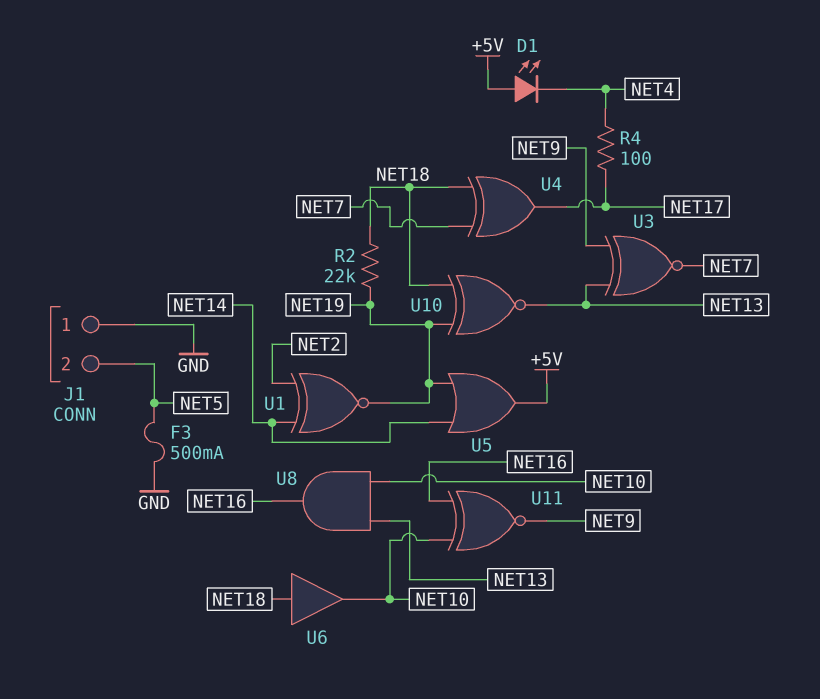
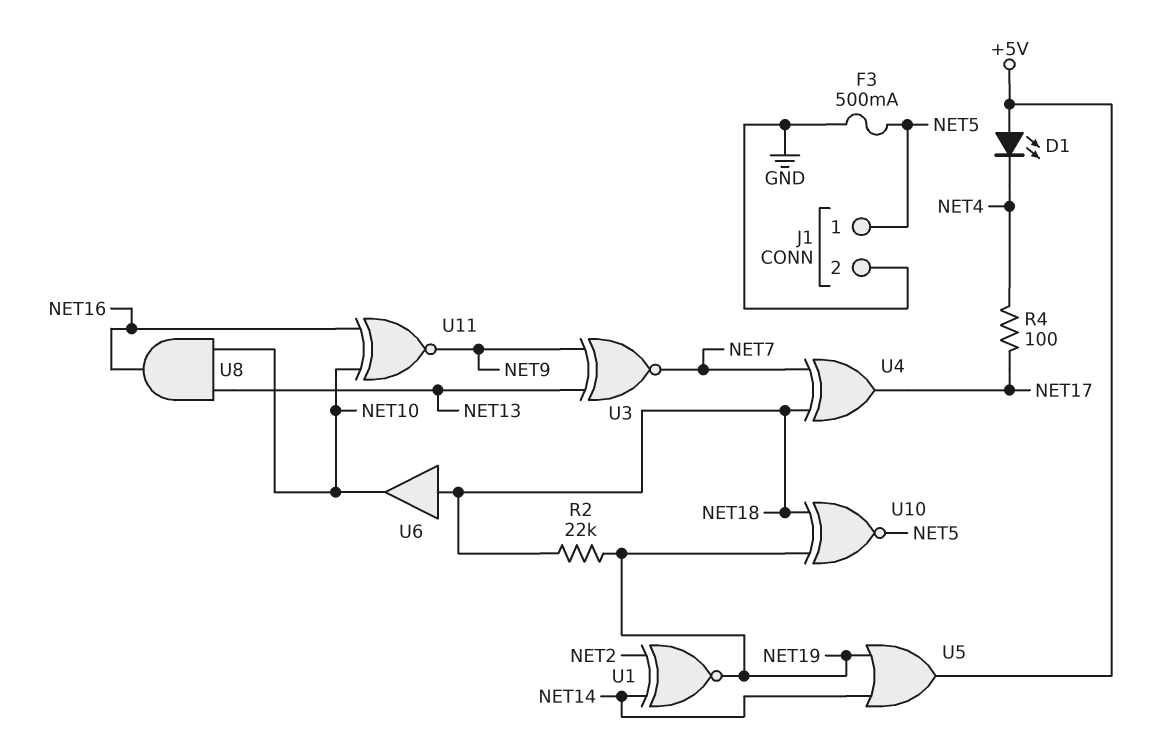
J1 pin 1: GND -> NET5
J1 pin 2: NET5 -> GND
U10: XNOR (in NET18, in NET19, out NET13) -> XNOR (in NET18, in NET19, out NET5)

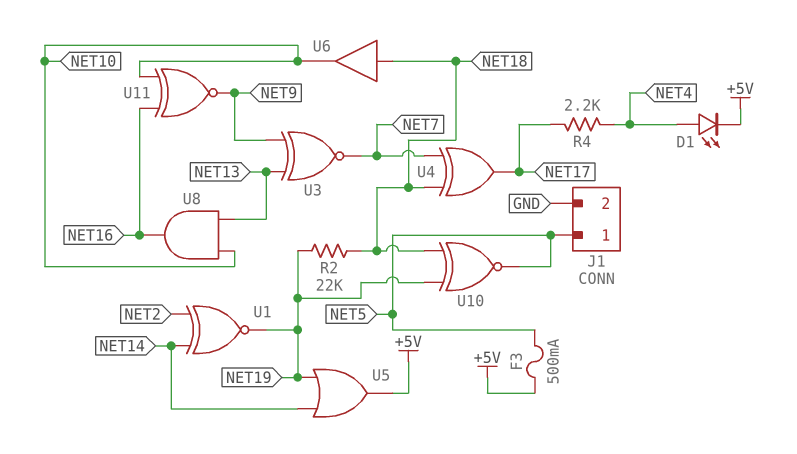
D1: LED (A +5V, K NET4) -> LED (A NET4, K +5V)
F3: 500mA (GND, NET5) -> 500mA (+5V, NET5)
R4: 100 (NET4, NET17) -> 2.2k (NET4, NET17)

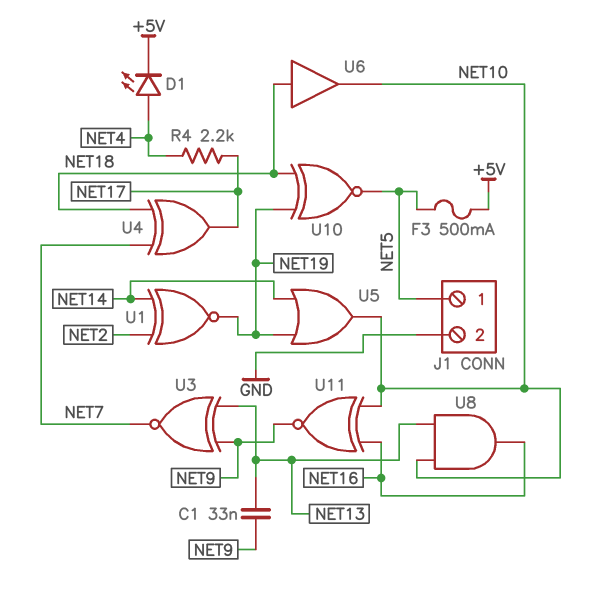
C1: none -> 33nF (NET9, NET13)
R2: 22k (NET18, NET19) -> none
U5: OR (in NET14, in NET19, out +5V) -> OR (in NET14, in NET19, out NET10)

